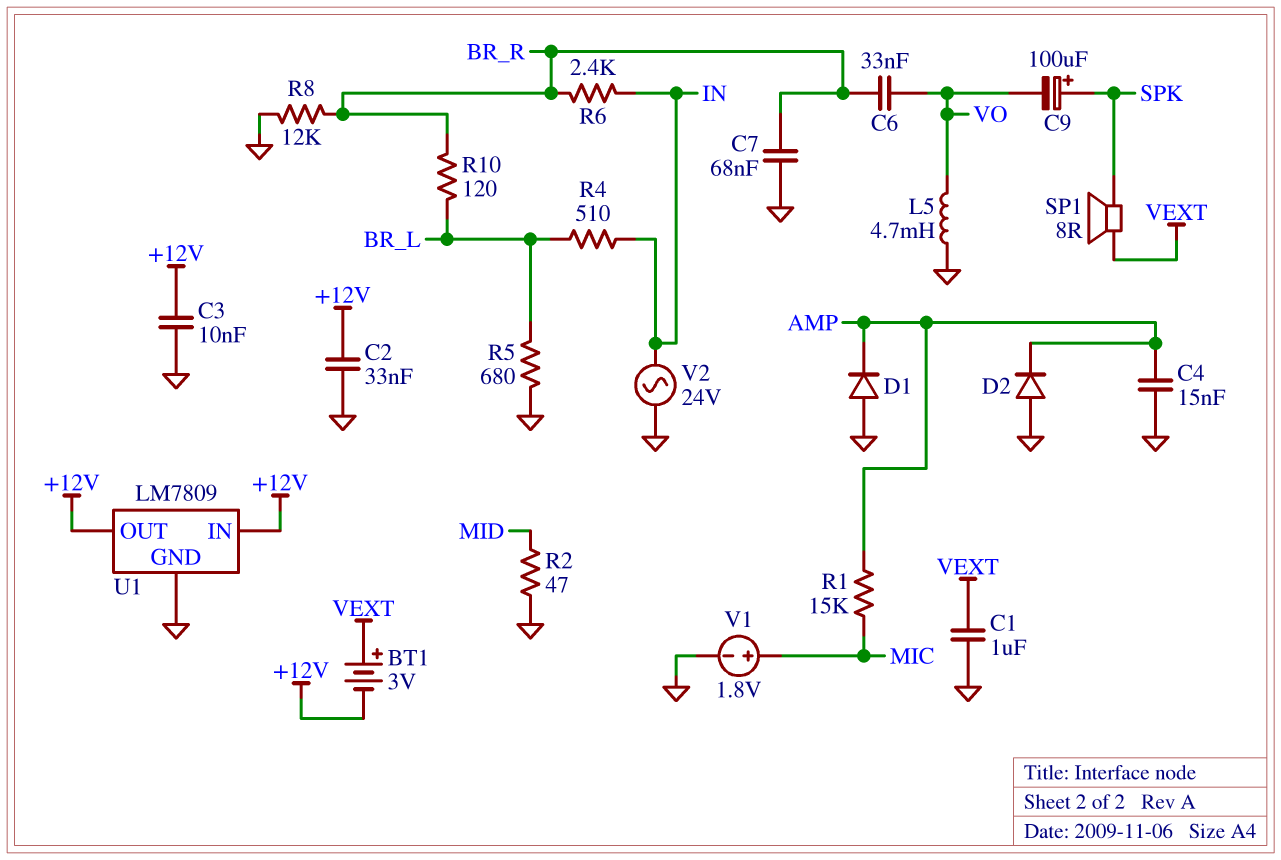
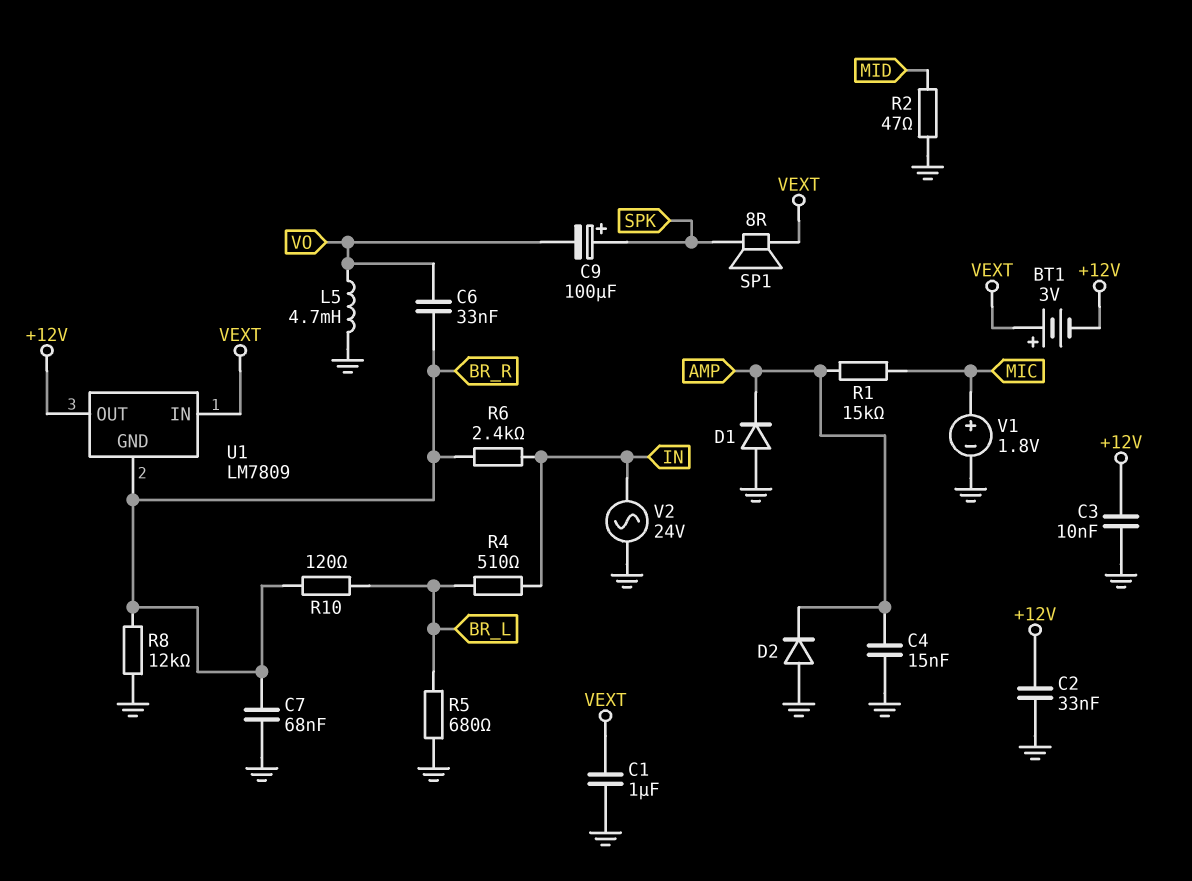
U1 pin GND: GND -> BR_R
U1 pin IN: +12V -> VEXT

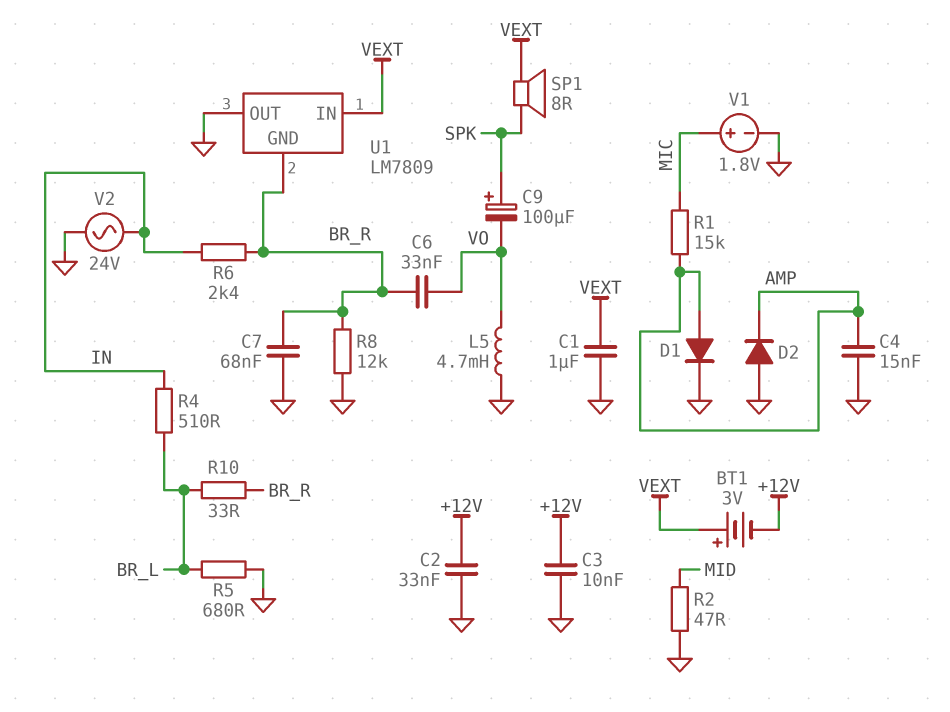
D1: diode (A GND, K AMP) -> diode (A AMP, K GND)
R10: 120 (BR_L, BR_R) -> 33 (BR_L, BR_R)
U1 pin OUT: +12V -> GND

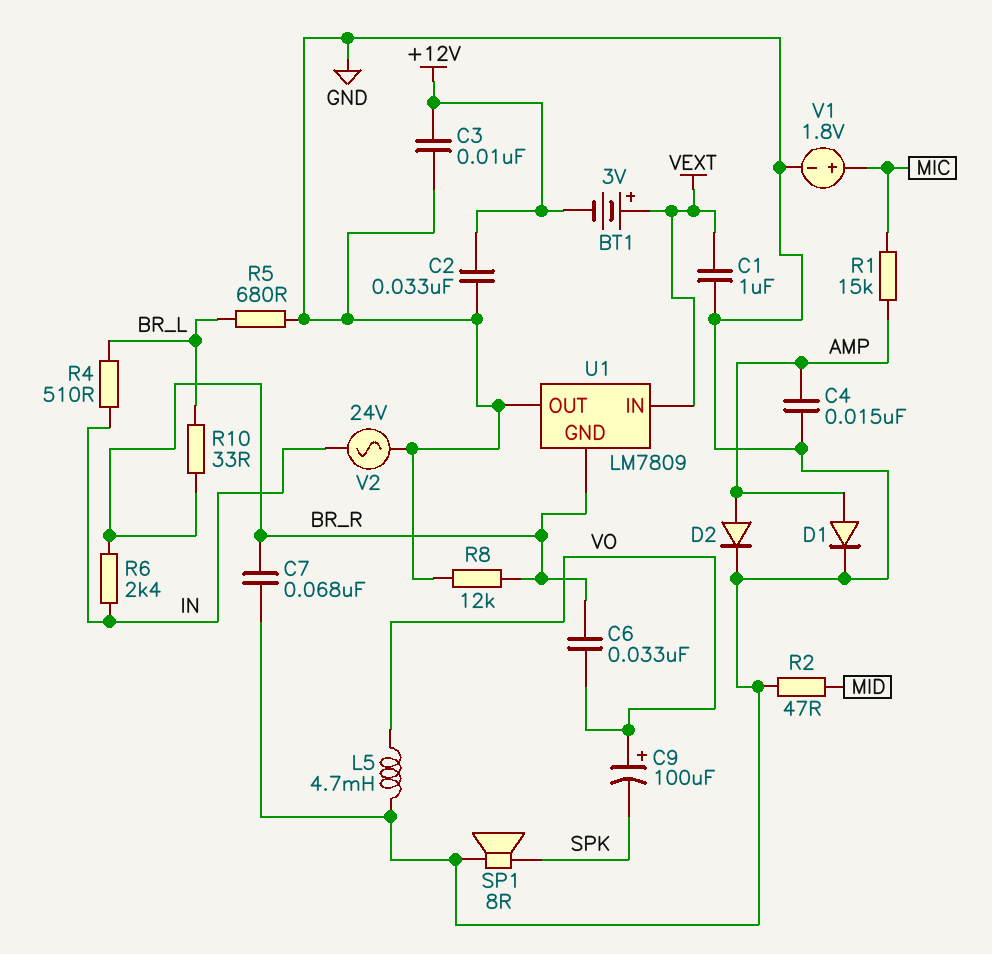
C9: 100uF (plus SPK, minus VO) -> 100uF (plus VO, minus SPK)
D2: diode (A GND, K AMP) -> diode (A AMP, K GND)
SP1: speaker 8R (SPK, VEXT) -> speaker 8R (GND, SPK)

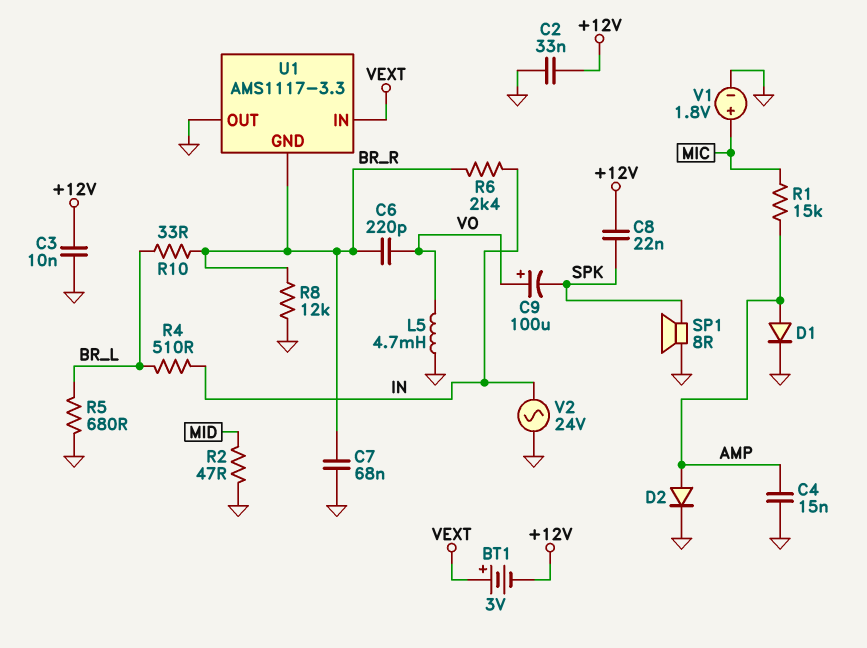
C1: 1uF (GND, VEXT) -> none
C6: 33nF (BR_R, VO) -> 220pF (BR_R, VO)
C8: none -> 22nF (+12V, SPK)
U1: LM7809 -> AMS1117-3.3

